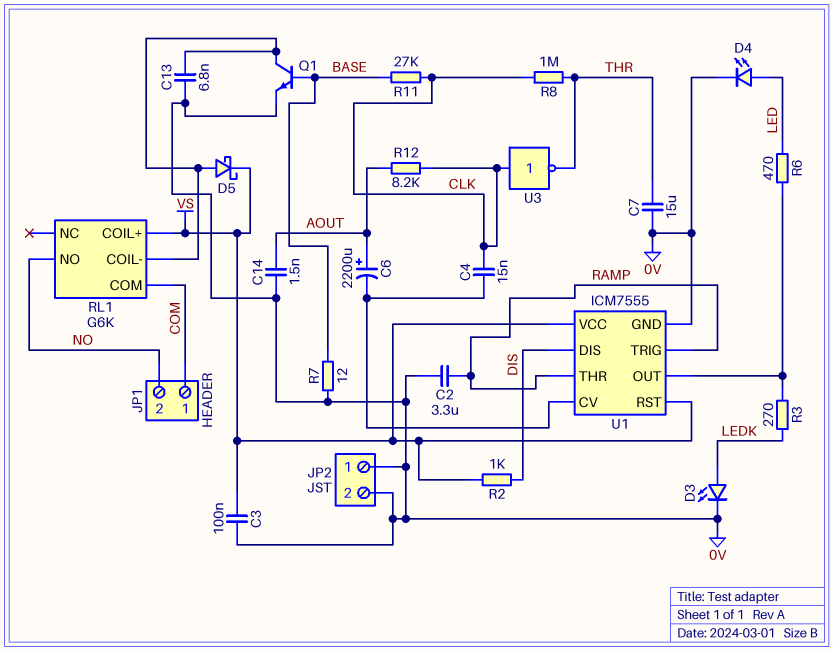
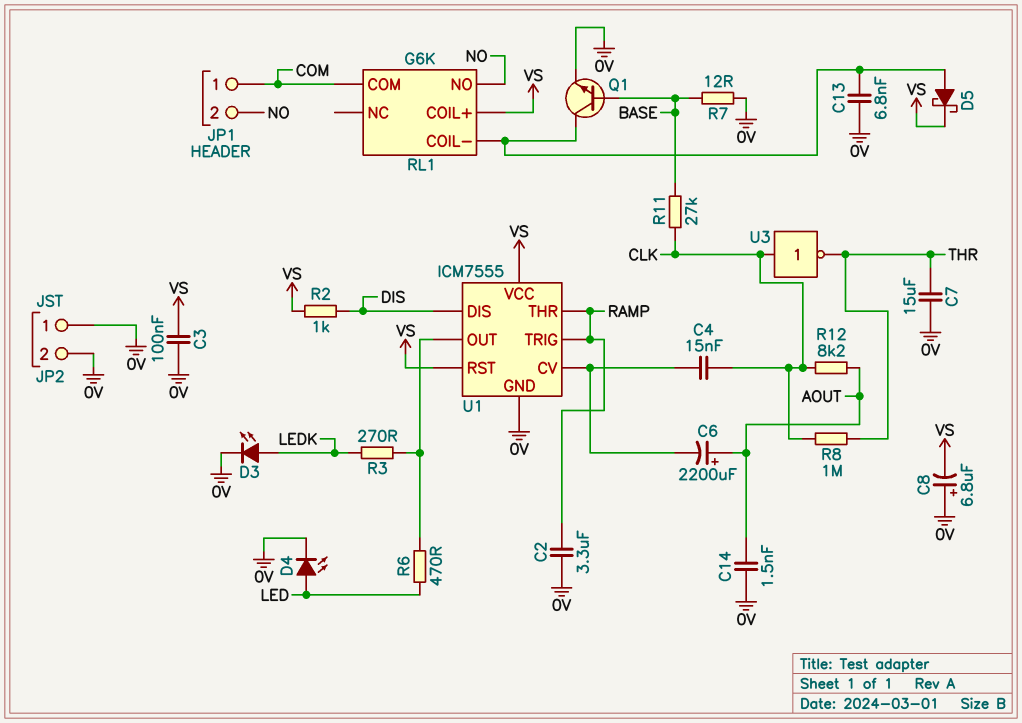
C8: none -> 6.8uF (plus 0V, minus VS)

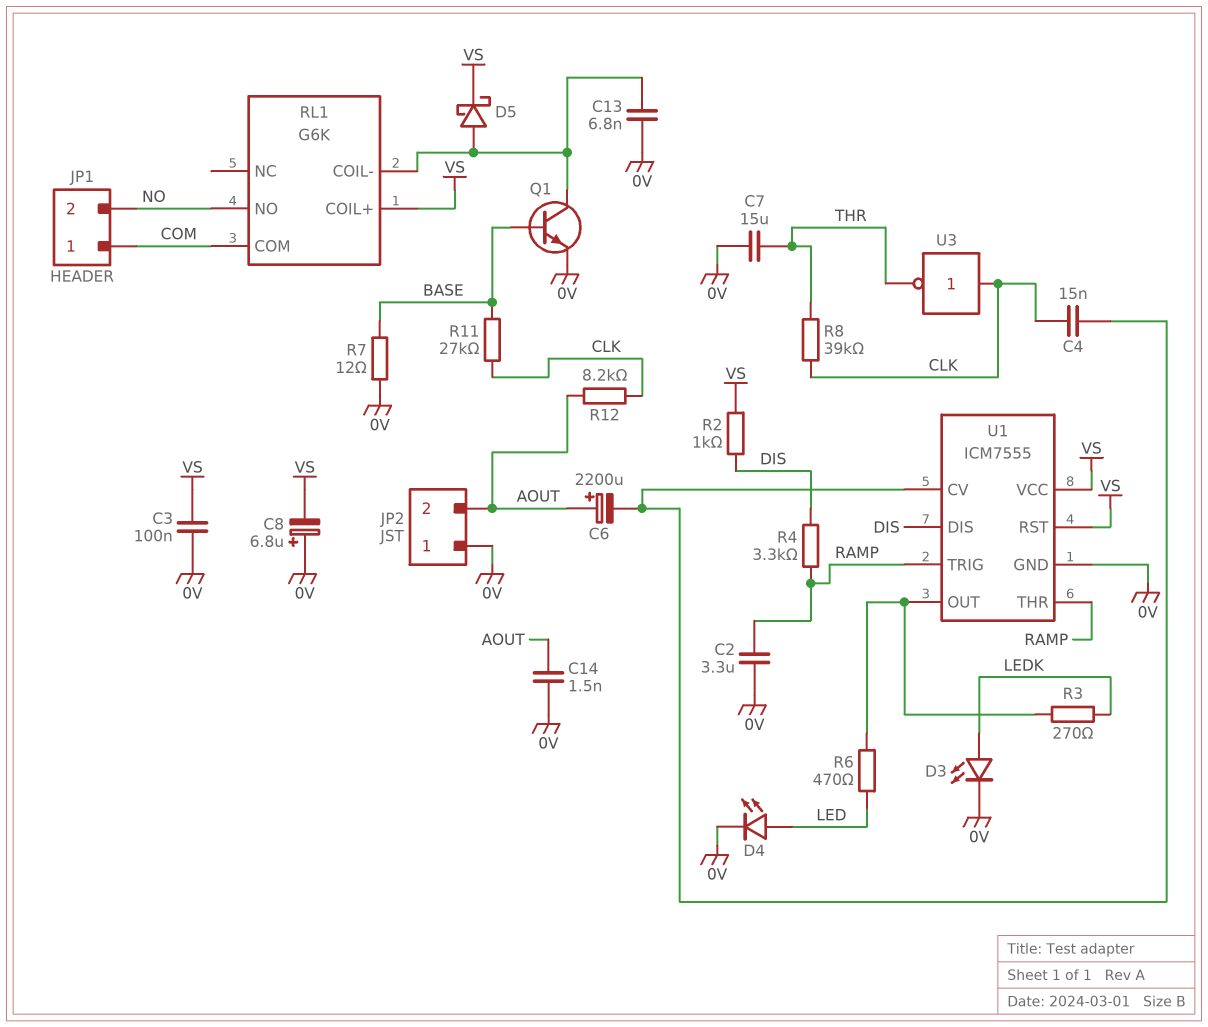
JP2 pin 2: 0V -> AOUT
R4: none -> 3.3k (DIS, RAMP)
R8: 1M (CLK, THR) -> 39k (CLK, THR)

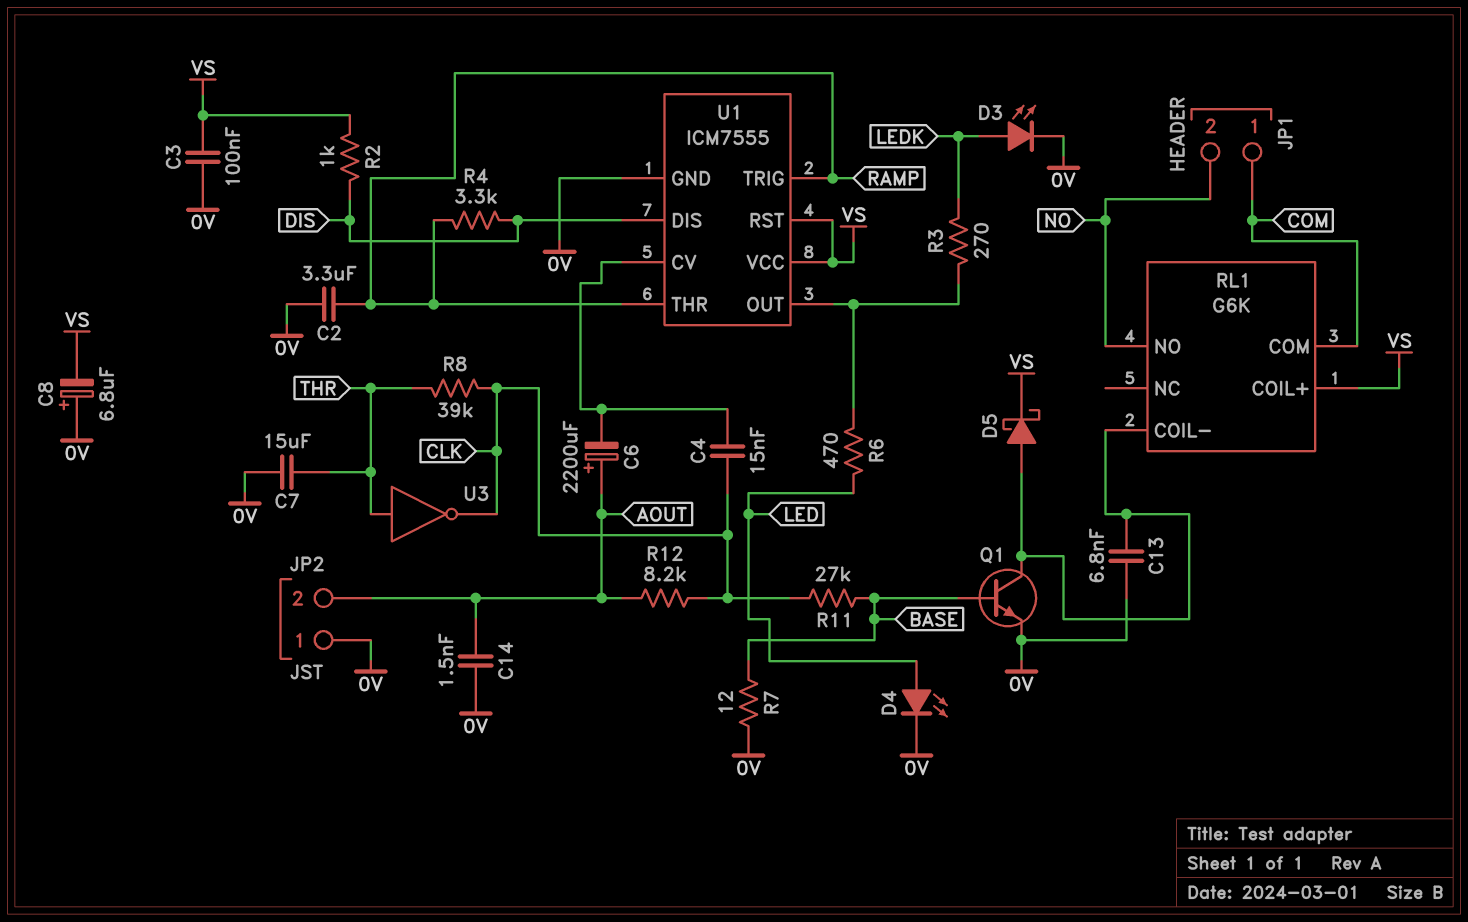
U3: NOT (in CLK, out THR) -> NOT (in THR, out CLK)

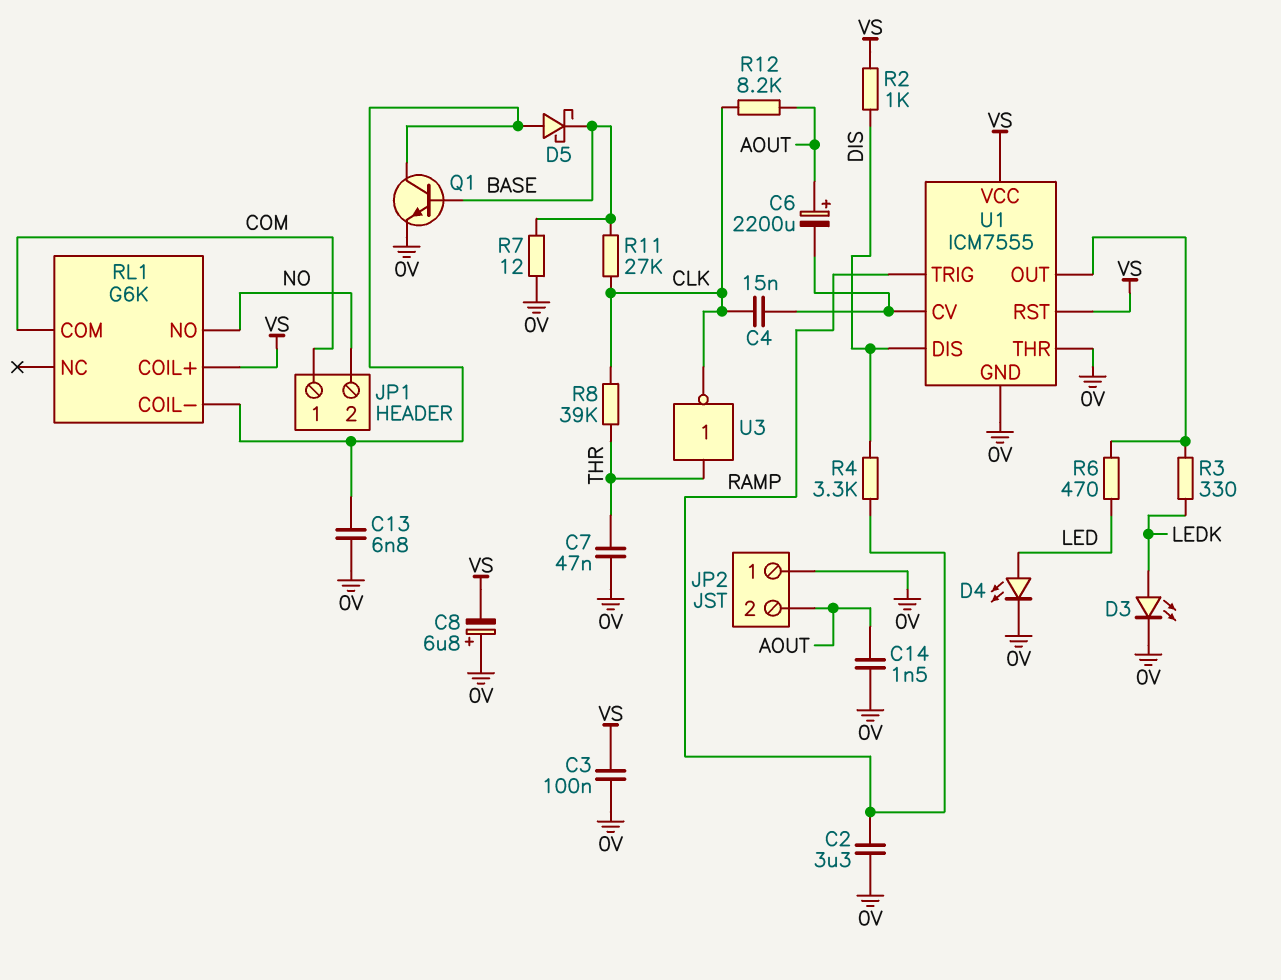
C7: 15uF (0V, THR) -> 47nF (0V, THR)
D5: schottky (A RL1/COIL-, K VS) -> schottky (A RL1/COIL-, K BASE)
R3: 270 (LEDK, U1/OUT) -> 330 (LEDK, U1/OUT)
U1 pin THR: RAMP -> 0V

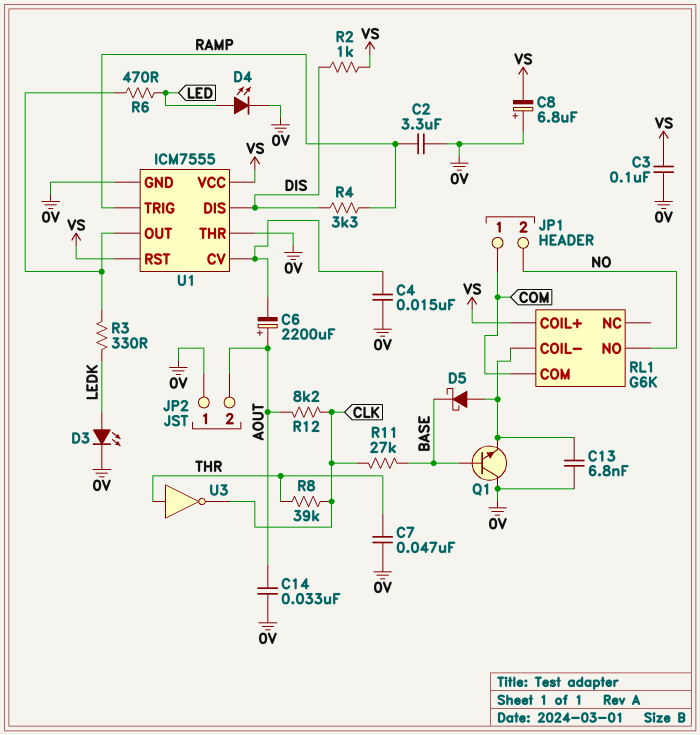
C4: 15nF (CLK, U1/CV) -> 15nF (0V, U1/CV)
C14: 1.5nF (0V, AOUT) -> 33nF (0V, AOUT)
Q1: NPN (B BASE, C RL1/COIL-, E 0V) -> NPN (B BASE, C 0V, E RL1/COIL-)
R7: 12 (0V, BASE) -> none

